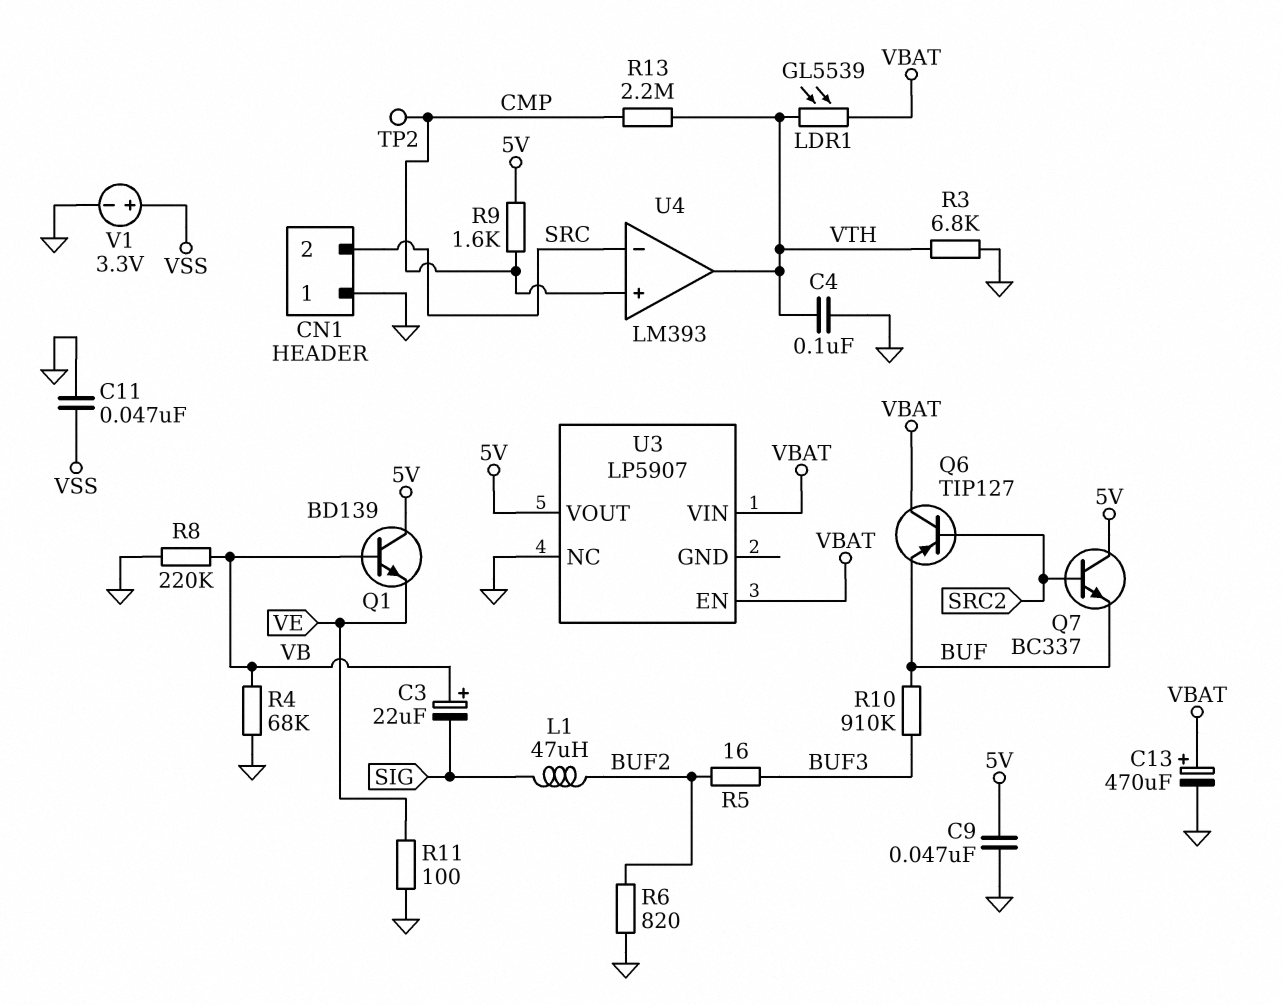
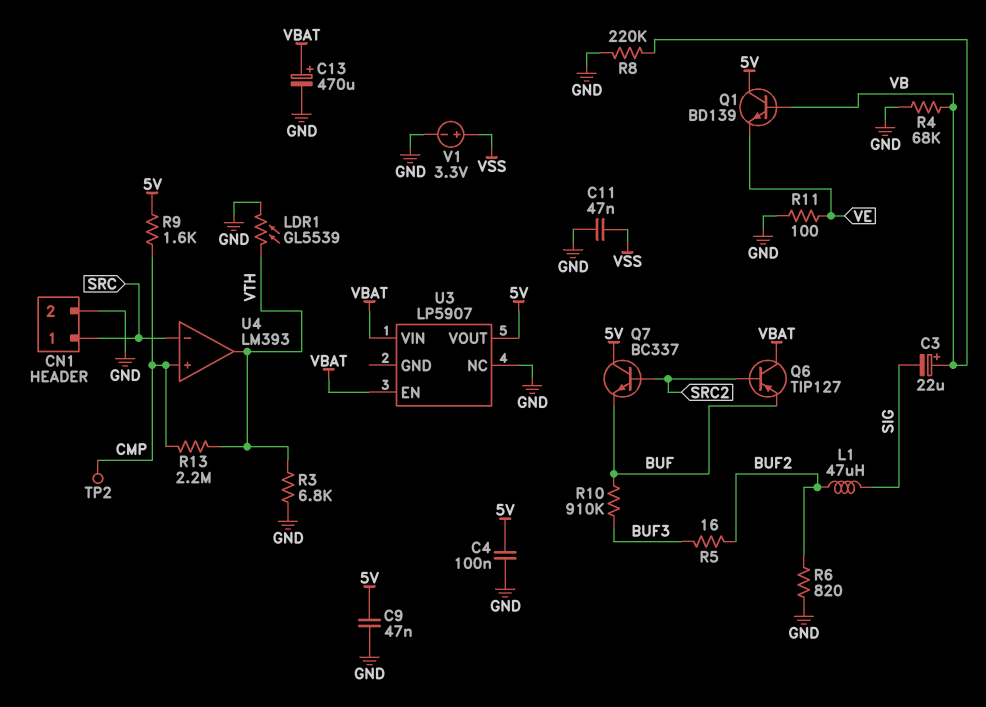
C4: 100nF (GND, VTH) -> 100nF (5V, GND)
CN1 pin 1: GND -> SRC
CN1 pin 2: SRC -> GND
LDR1: GL5539 (VBAT, VTH) -> GL5539 (GND, VTH)

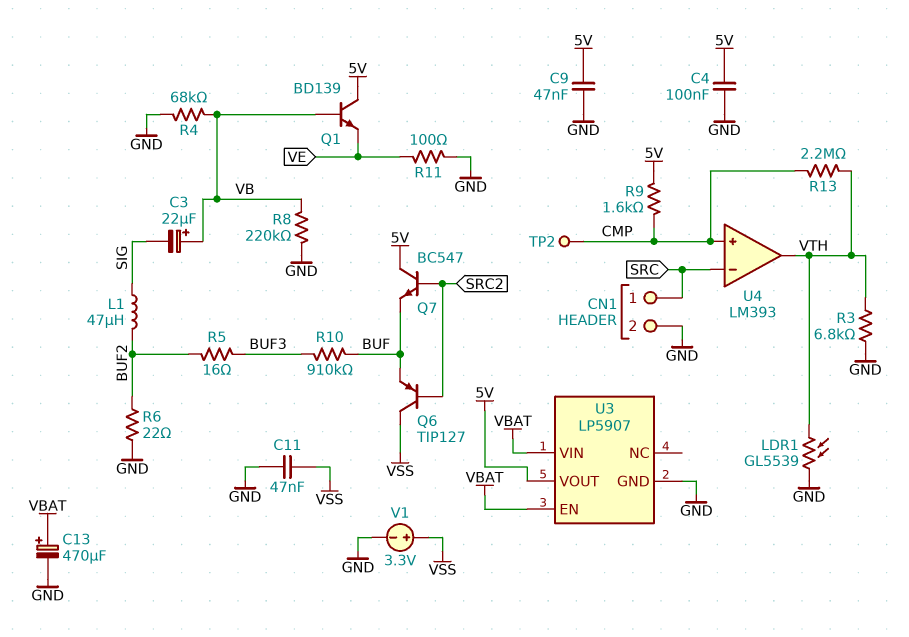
Q6: PNP TIP127 (B SRC2, C VBAT, E BUF) -> PNP TIP127 (B SRC2, C VSS, E BUF)
Q7: NPN BC337 (B SRC2, C 5V, E BUF) -> NPN BC547 (B SRC2, C 5V, E BUF)
R6: 820 (BUF2, GND) -> 22 (BUF2, GND)
U3 pin GND: none -> GND
U3 pin NC: GND -> none

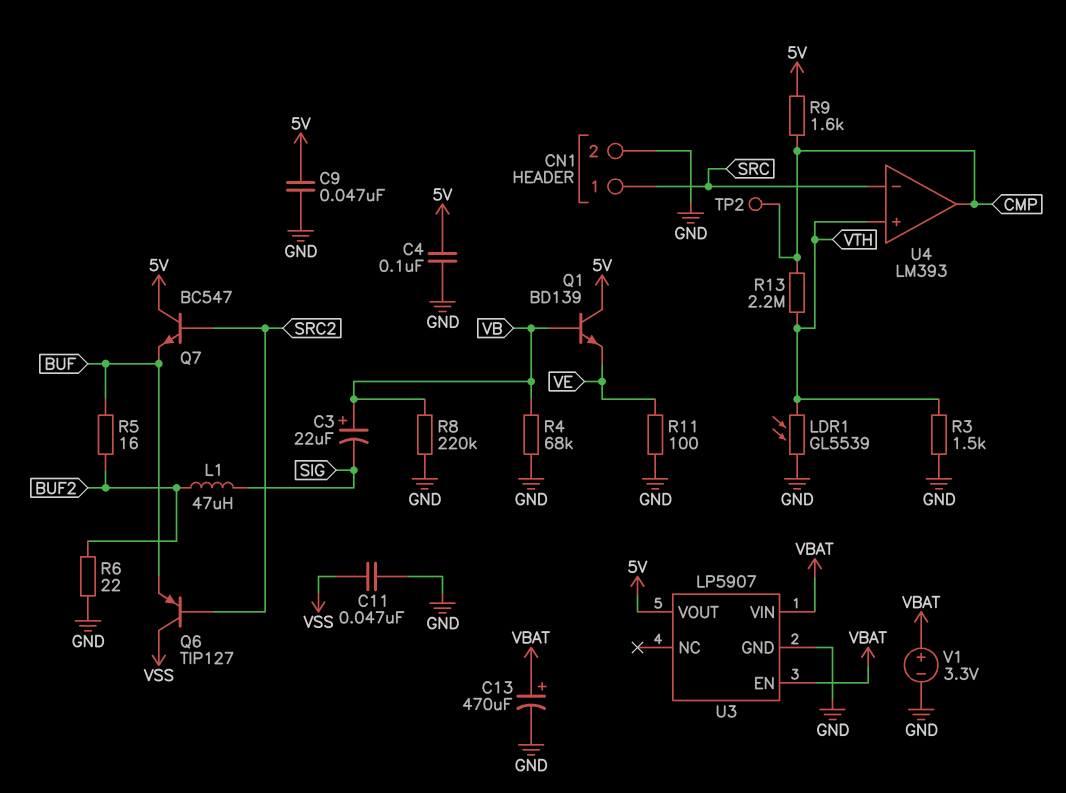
R3: 6.8k (GND, VTH) -> 1.5k (GND, VTH)
R5: 16 (BUF2, BUF3) -> 16 (BUF, BUF2)
R10: 910k (BUF, BUF3) -> none
U4 pin in+: CMP -> VTH
U4 pin out: VTH -> CMP
V1: 3.3V (plus VSS, minus GND) -> 3.3V (plus VBAT, minus GND)

